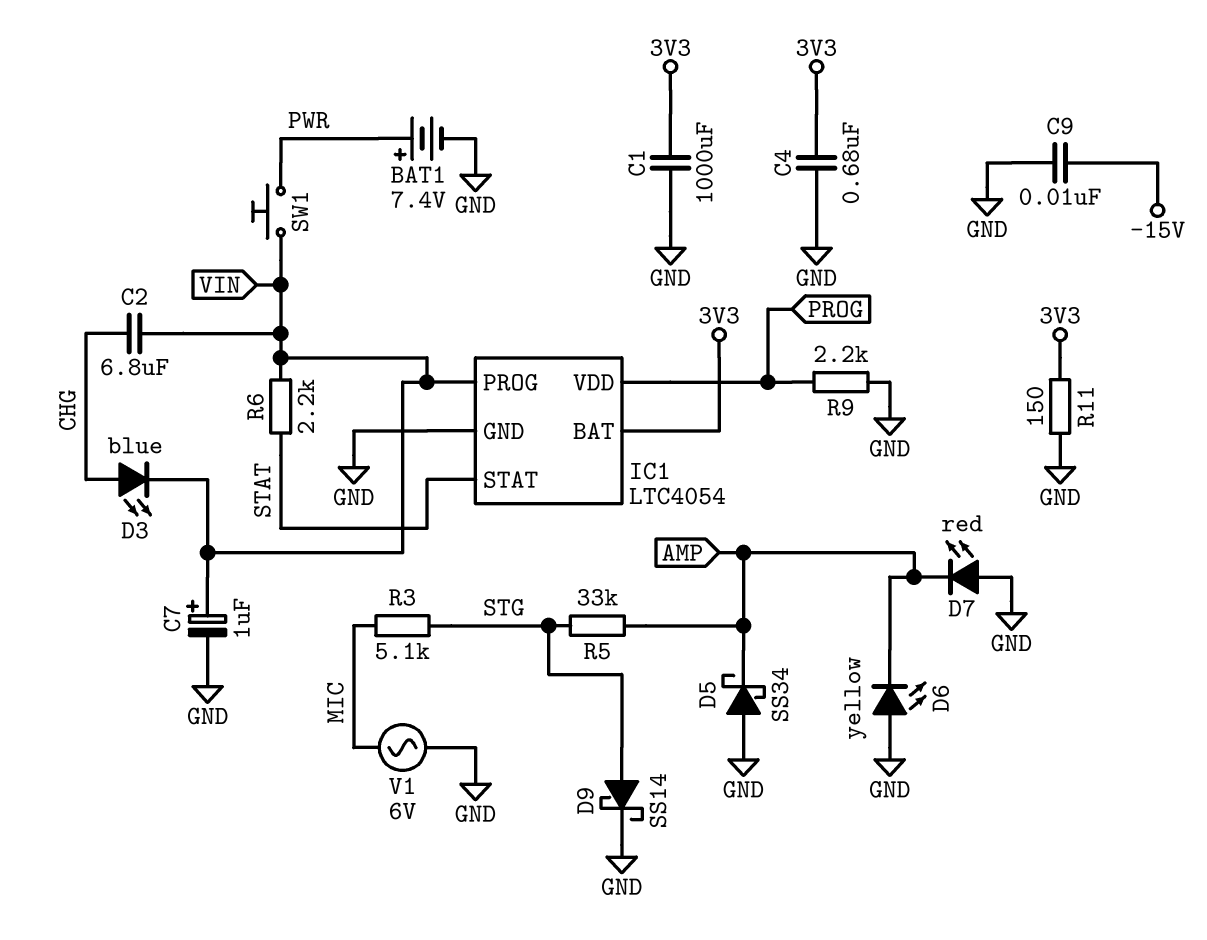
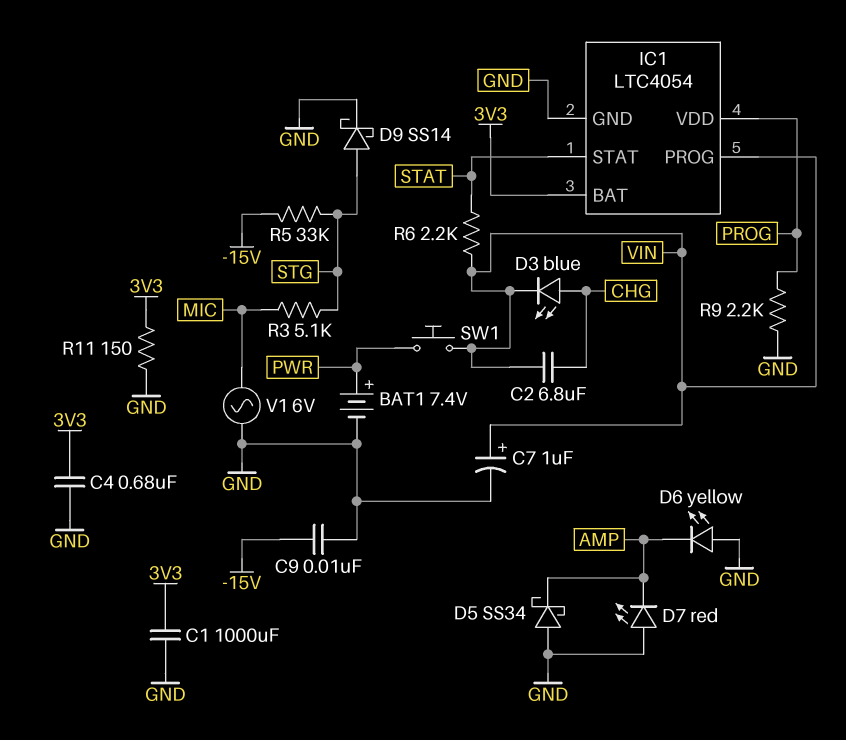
R5: 33k (AMP, STG) -> 33k (-15V, STG)

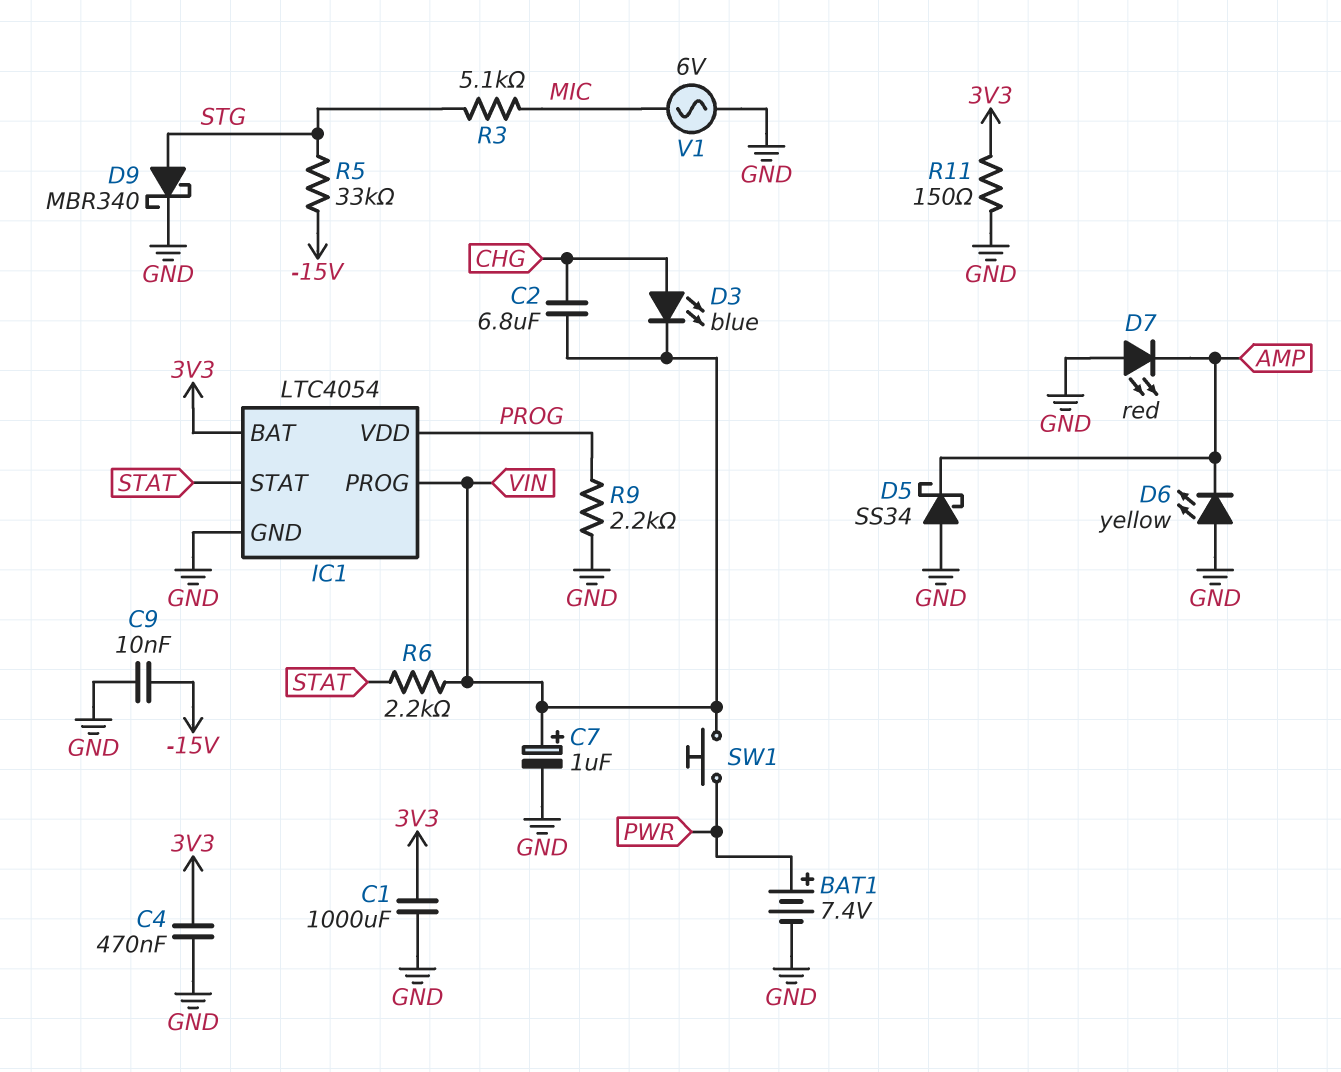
C4: 680nF (3V3, GND) -> 470nF (3V3, GND)
D9: schottky SS14 (A STG, K GND) -> schottky MBR340 (A STG, K GND)

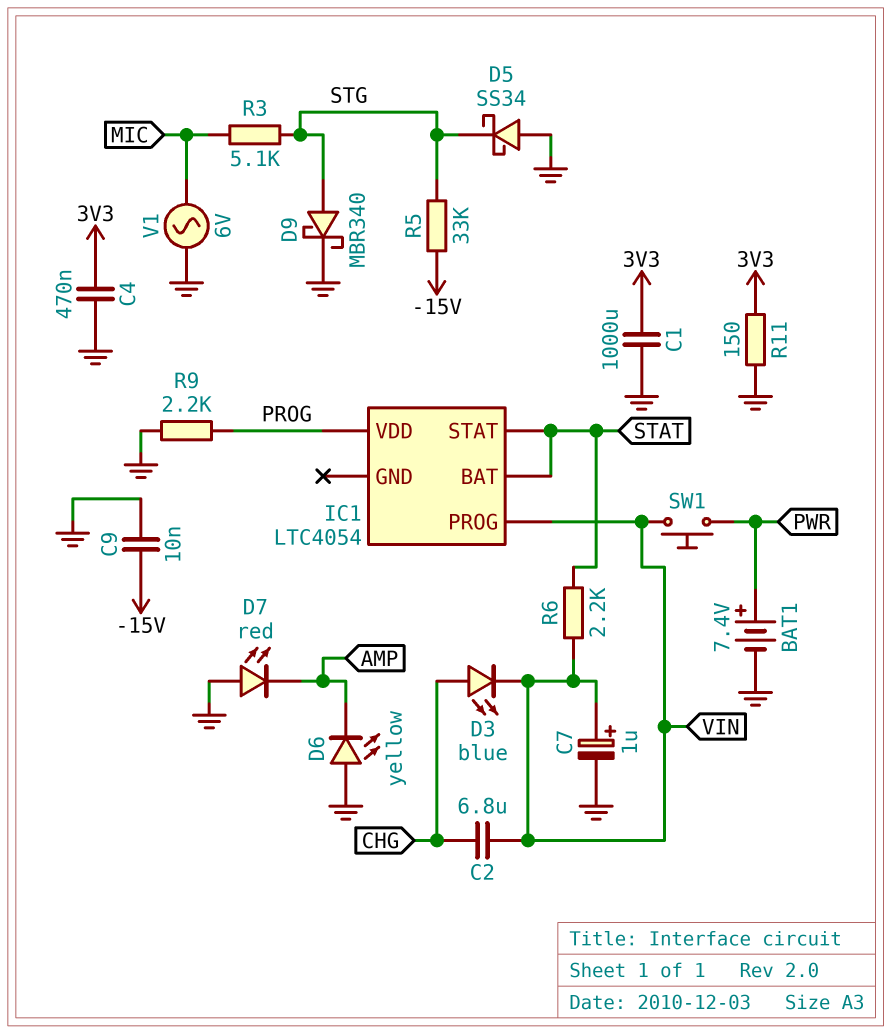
D5: schottky SS34 (A GND, K AMP) -> schottky SS34 (A GND, K STG)
IC1 pin BAT: 3V3 -> STAT
IC1 pin GND: GND -> none

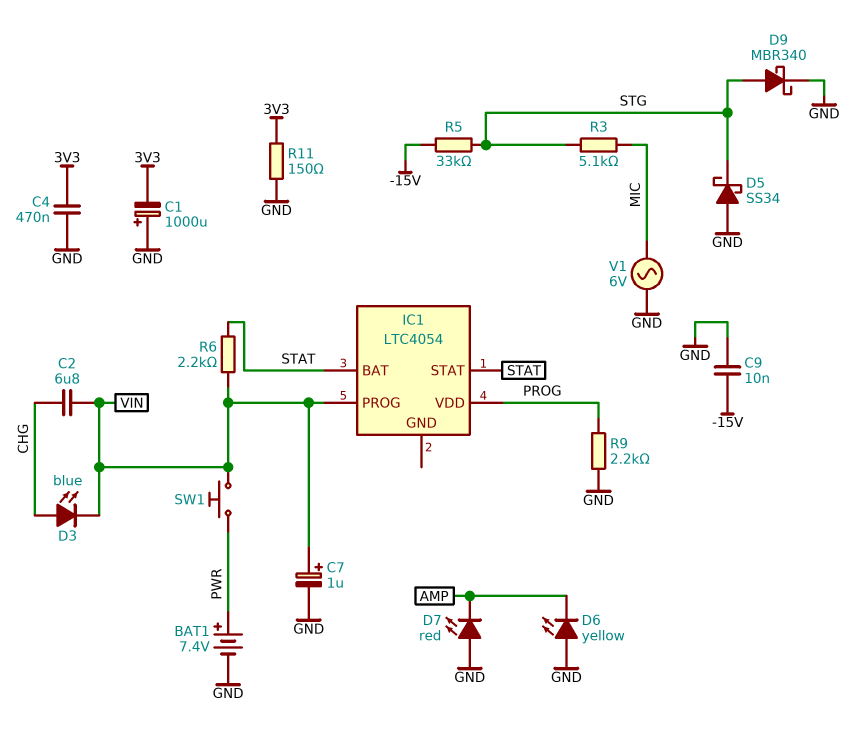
C1: 1000uF (3V3, GND) -> 1000uF (plus GND, minus 3V3)

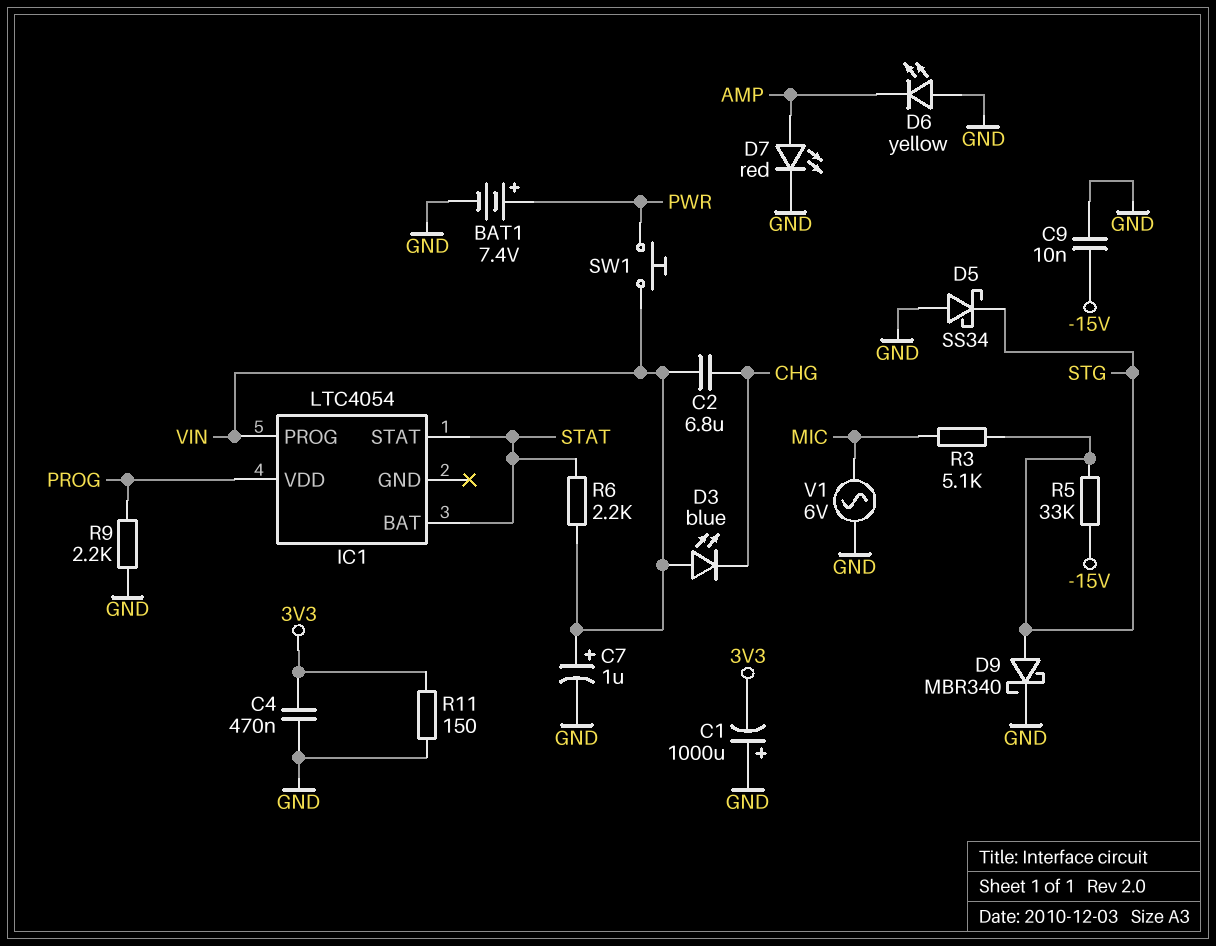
D3: LED blue (A CHG, K VIN) -> LED blue (A VIN, K CHG)
D7: LED red (A GND, K AMP) -> LED red (A AMP, K GND)

